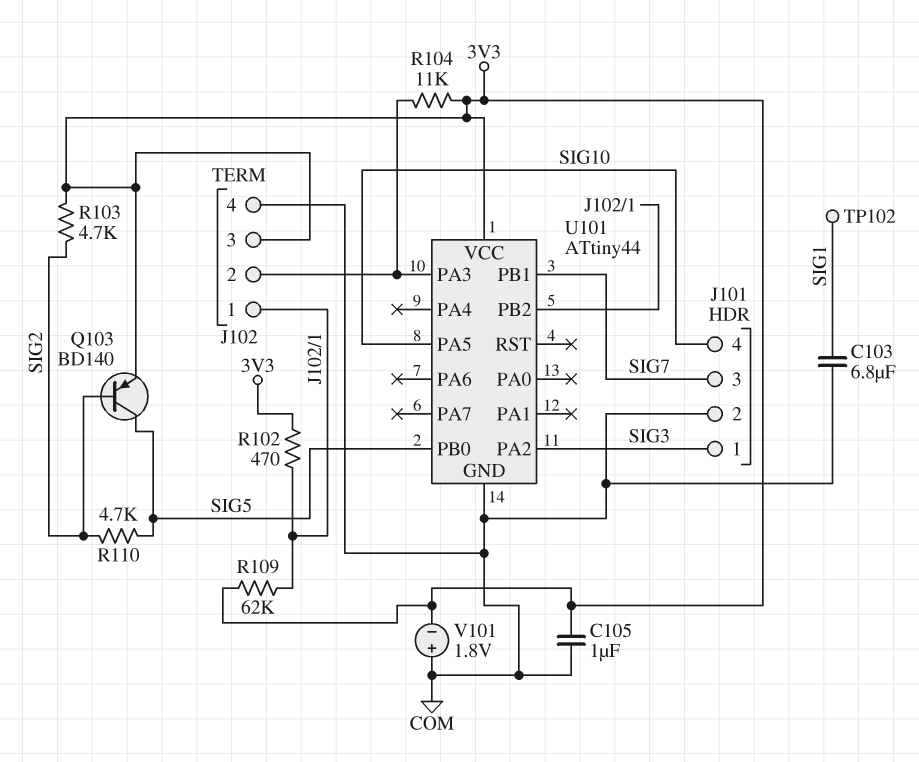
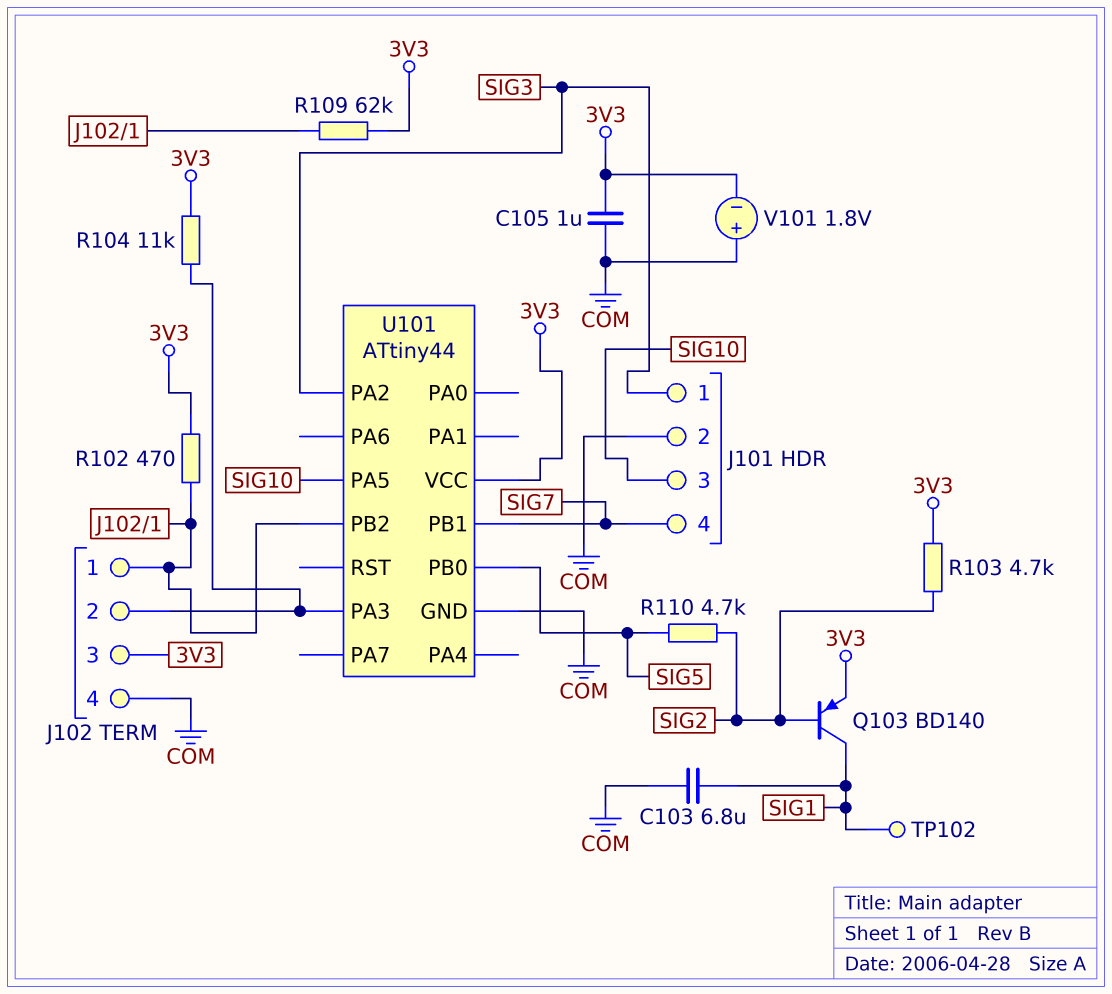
J101 pin 3: SIG7 -> SIG10
J101 pin 4: SIG10 -> SIG7
Q103: PNP BD140 (B SIG2, C SIG5, E 3V3) -> PNP BD140 (B SIG2, C SIG1, E 3V3)

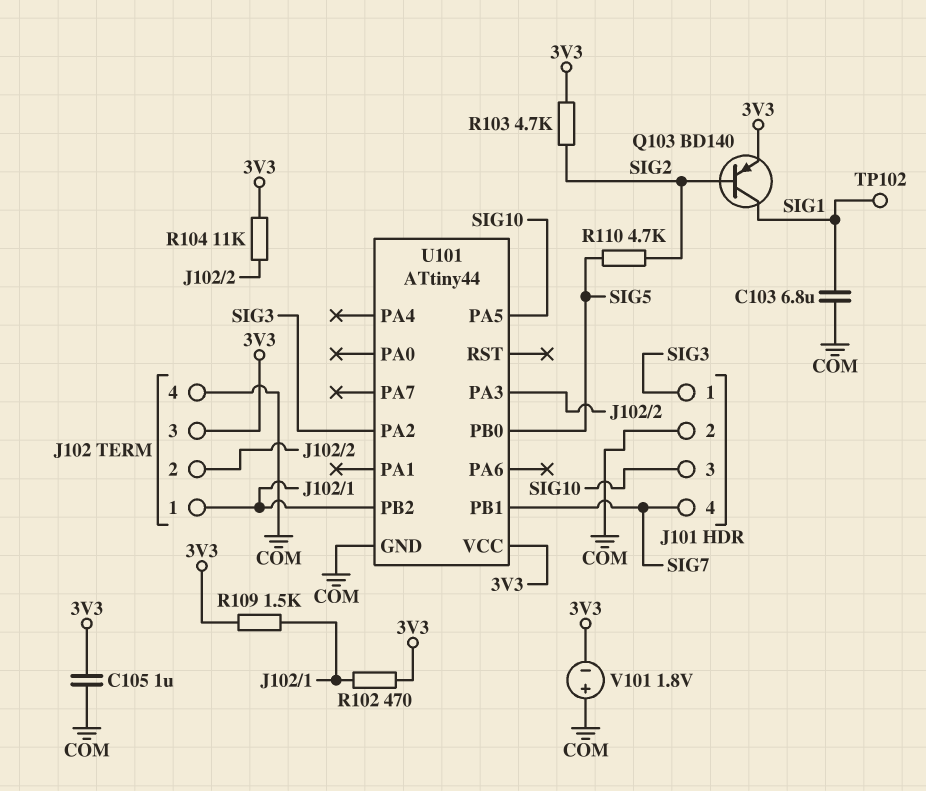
R109: 62k (3V3, J102/1) -> 1.5k (3V3, J102/1)

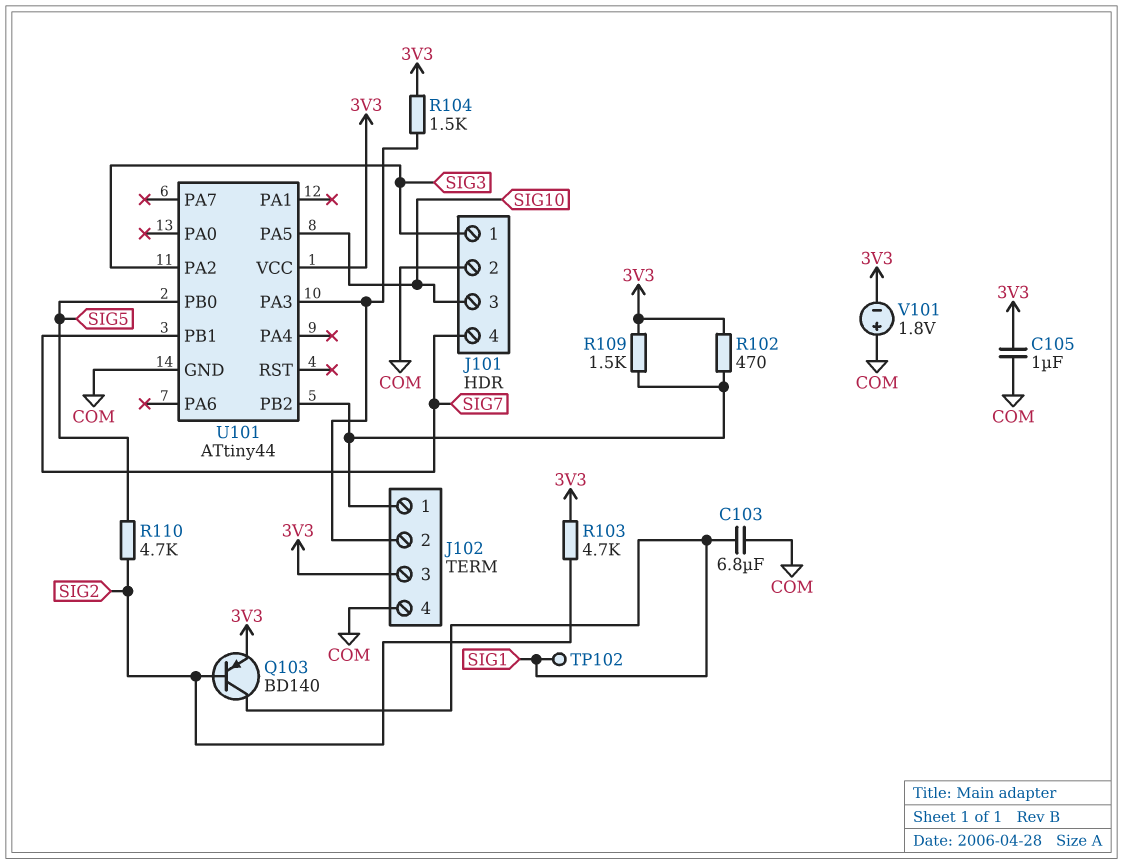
R104: 11k (3V3, J102/2) -> 1.5k (3V3, J102/2)

